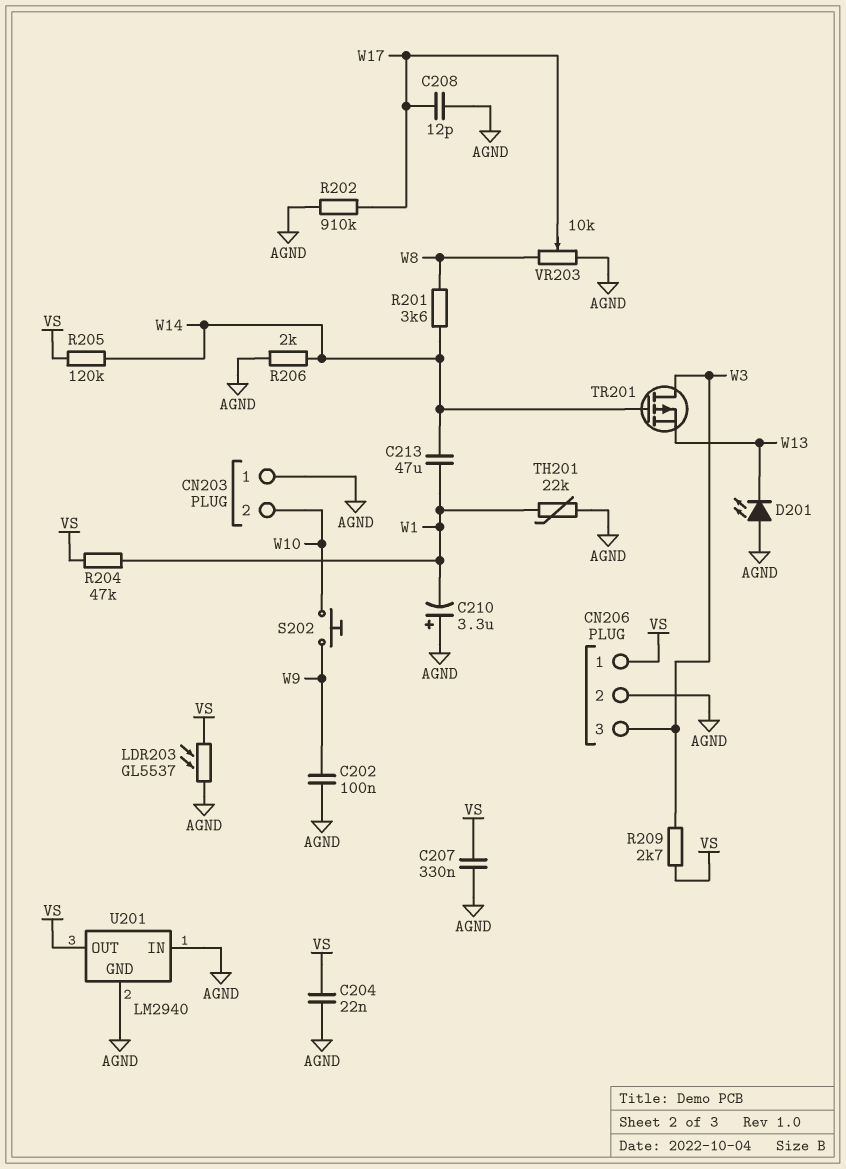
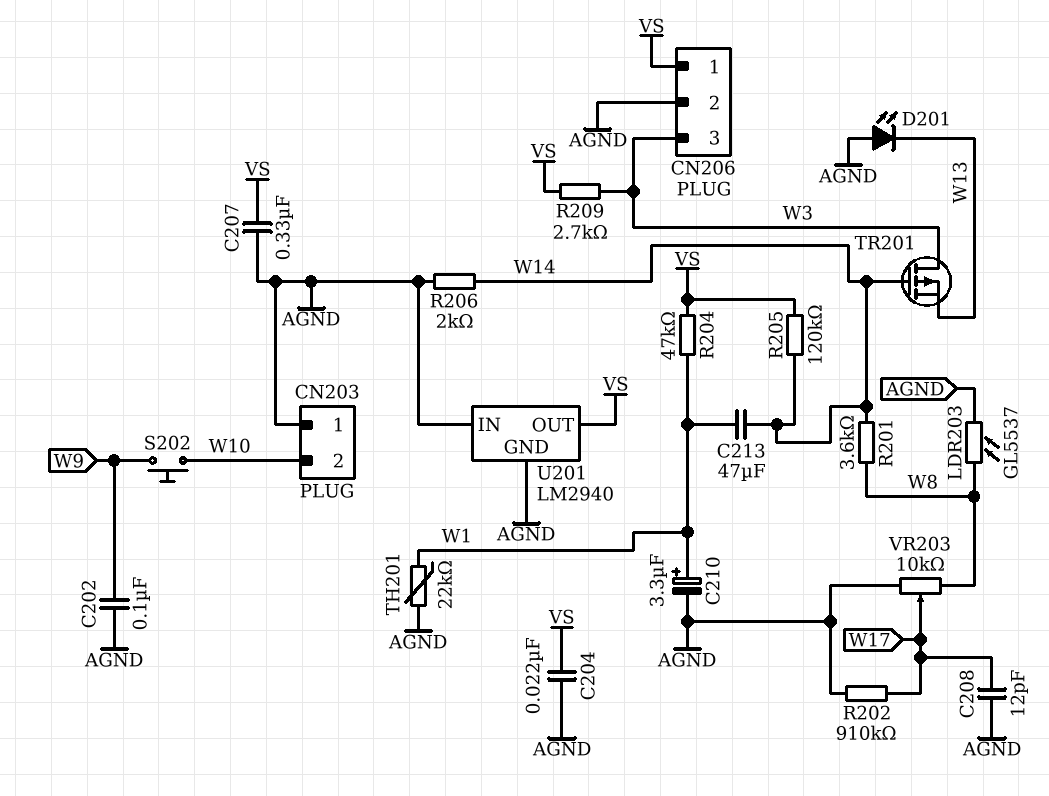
C210: 3.3uF (plus AGND, minus W1) -> 3.3uF (plus W1, minus AGND)
LDR203: GL5537 (AGND, VS) -> GL5537 (AGND, W8)

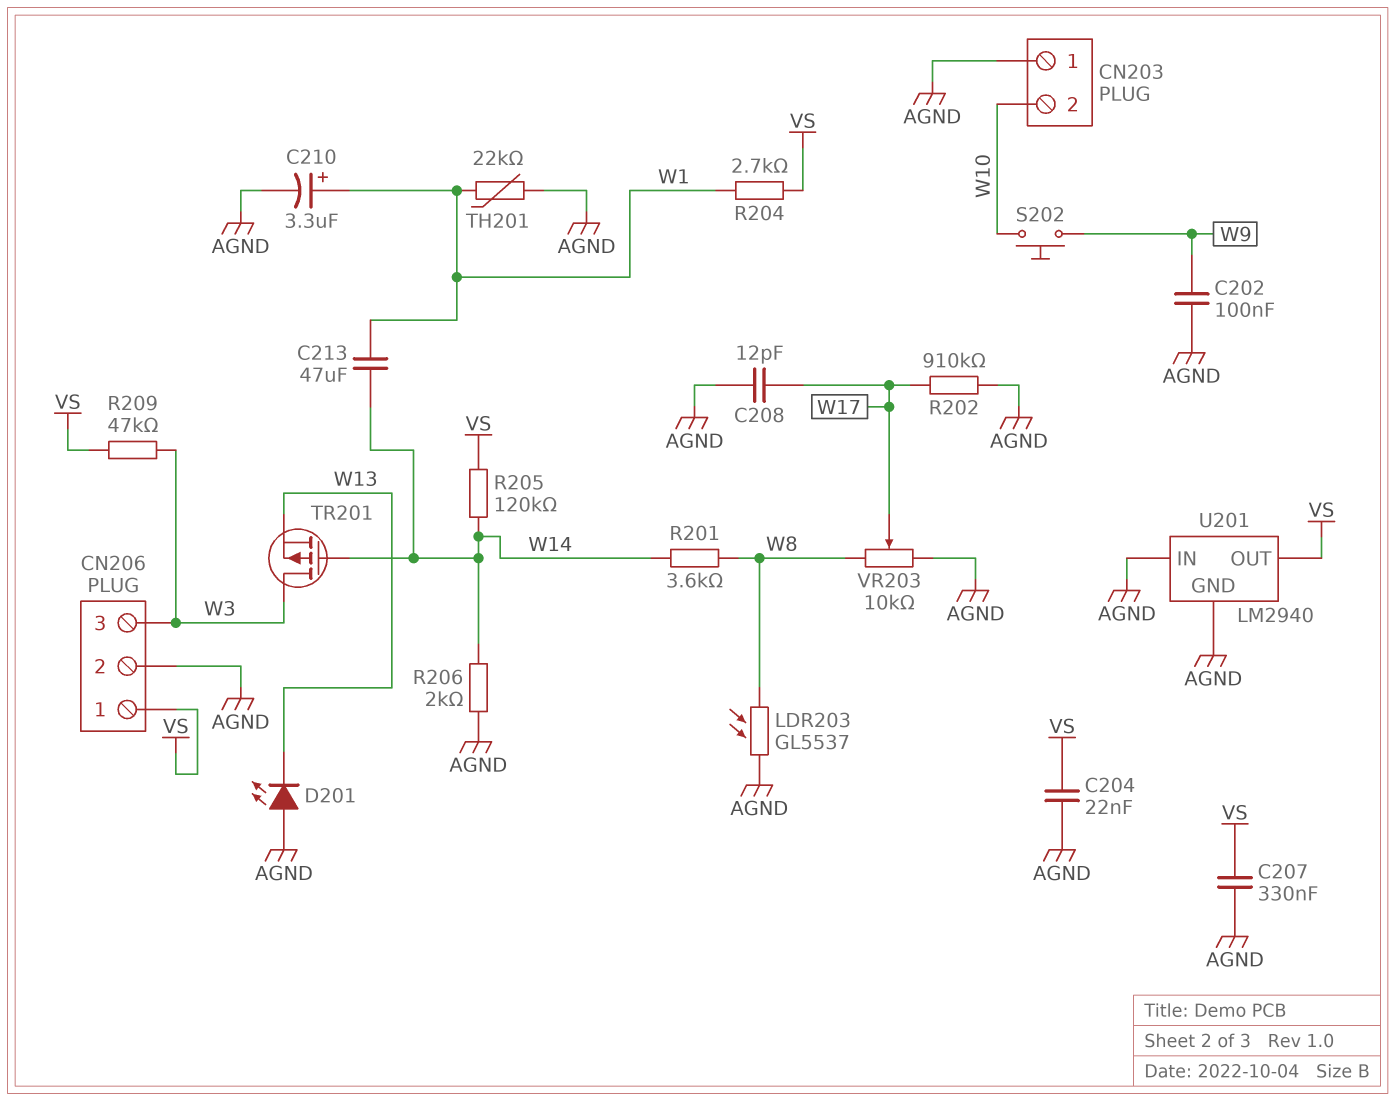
R204: 47k (VS, W1) -> 2.7k (VS, W1)
R209: 2.7k (VS, W3) -> 47k (VS, W3)

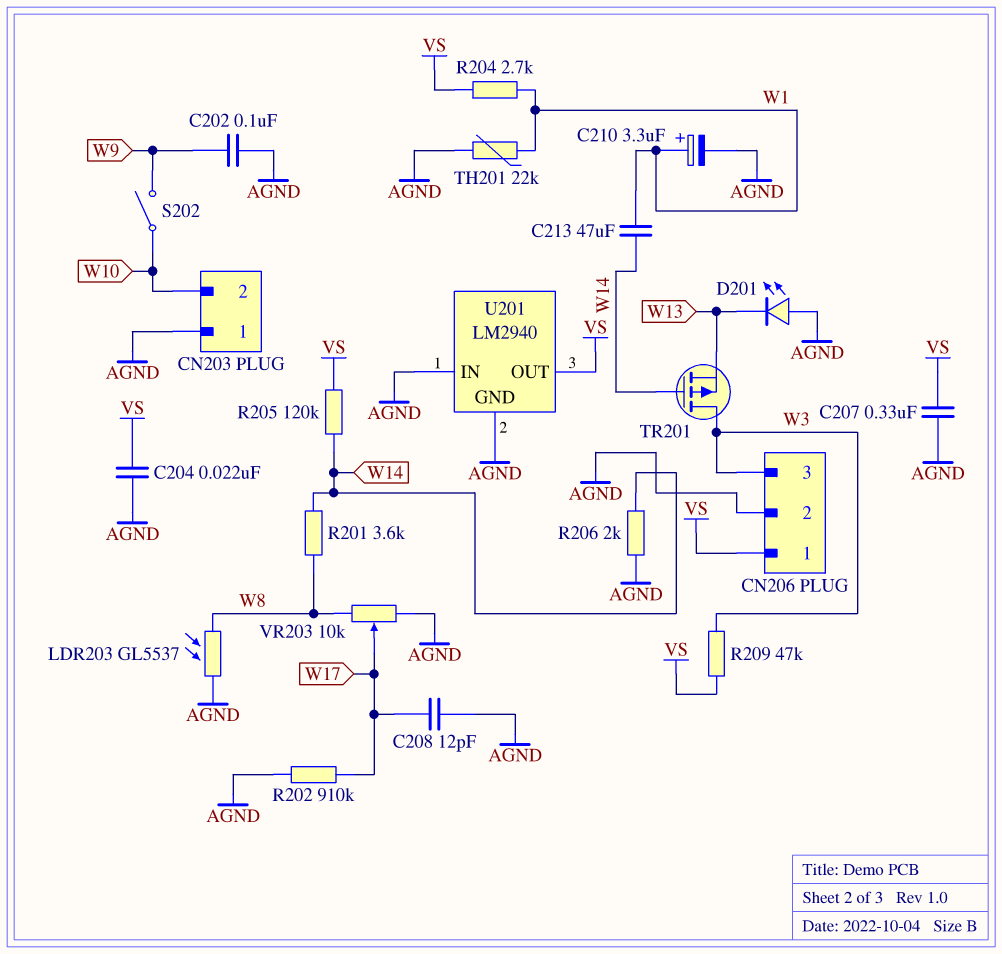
S202: button (W9, W10) -> switch (W9, W10)

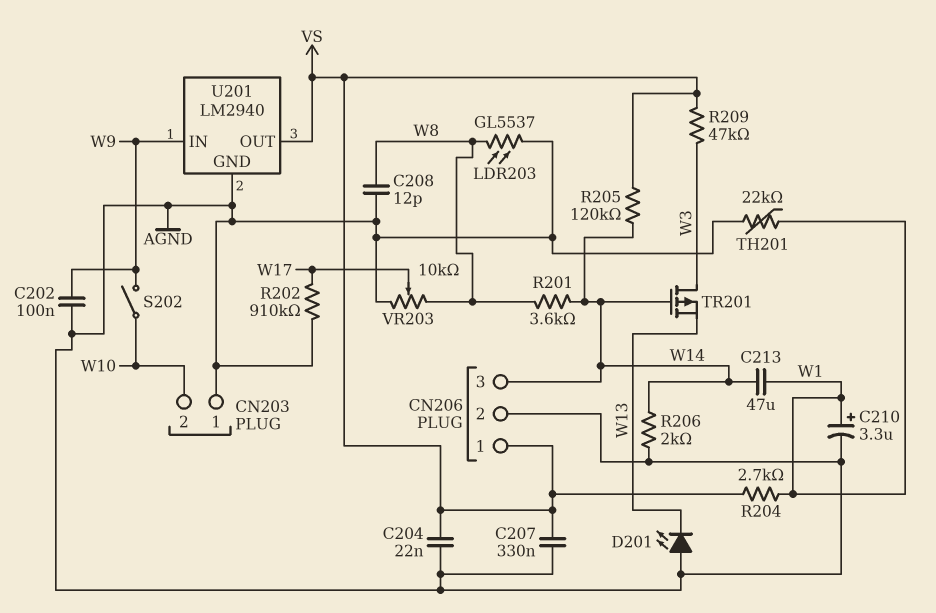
C208: 12pF (AGND, W17) -> 12pF (AGND, W8)
CN206 pin 3: W3 -> W14
U201 pin IN: AGND -> W9

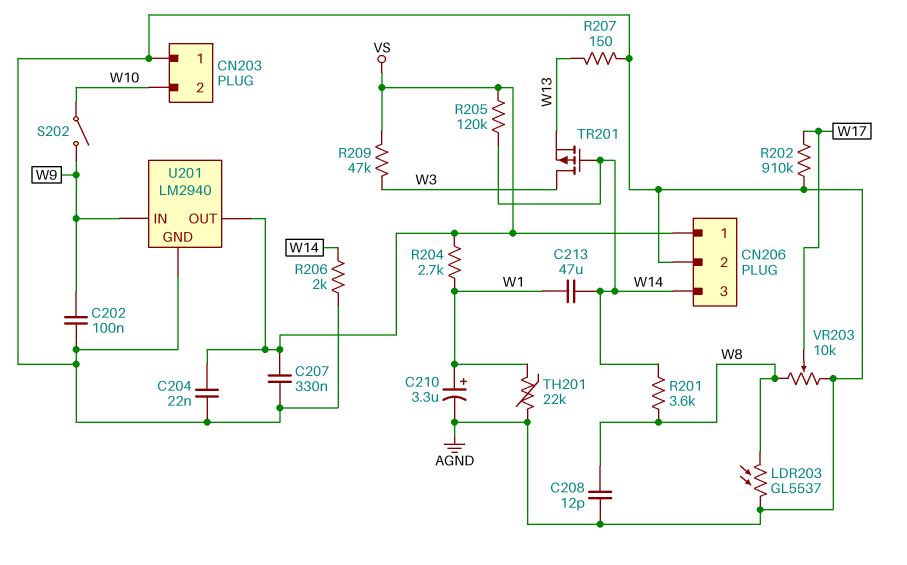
D201: LED (A AGND, K W13) -> none
R207: none -> 150 (AGND, W13)

